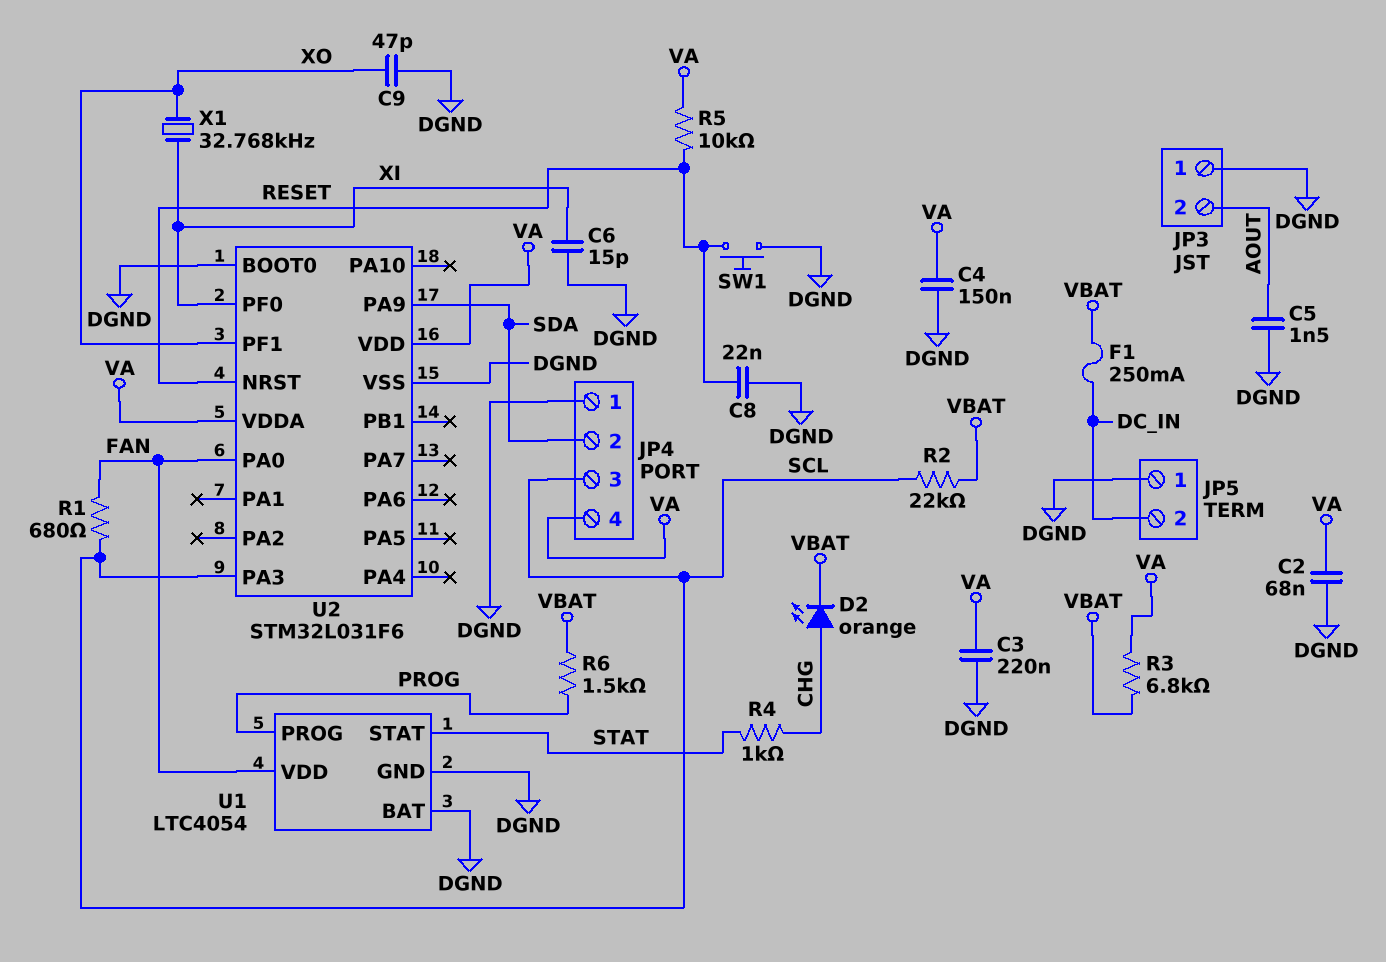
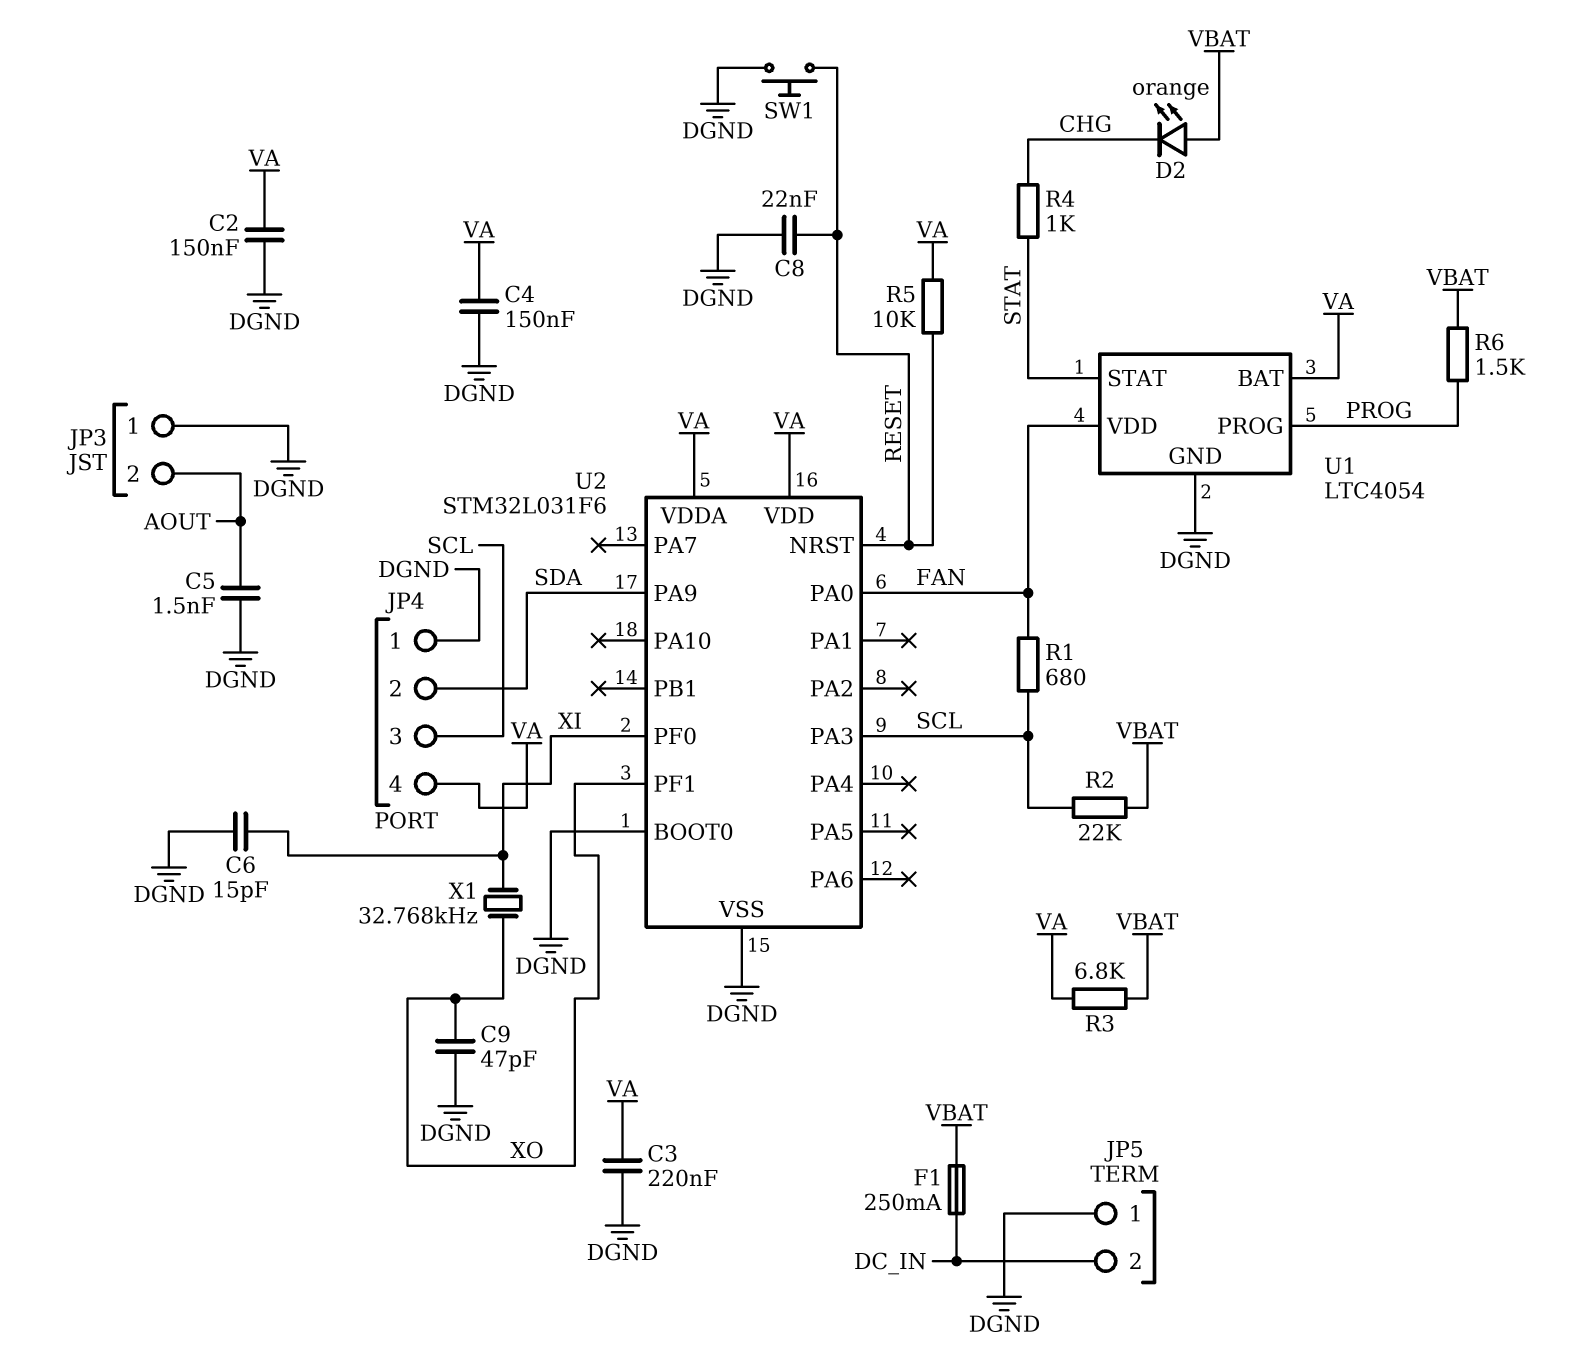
C2: 68nF (DGND, VA) -> 150nF (DGND, VA)
D2: LED orange (A CHG, K VBAT) -> LED orange (A VBAT, K CHG)
U1 pin BAT: DGND -> VA

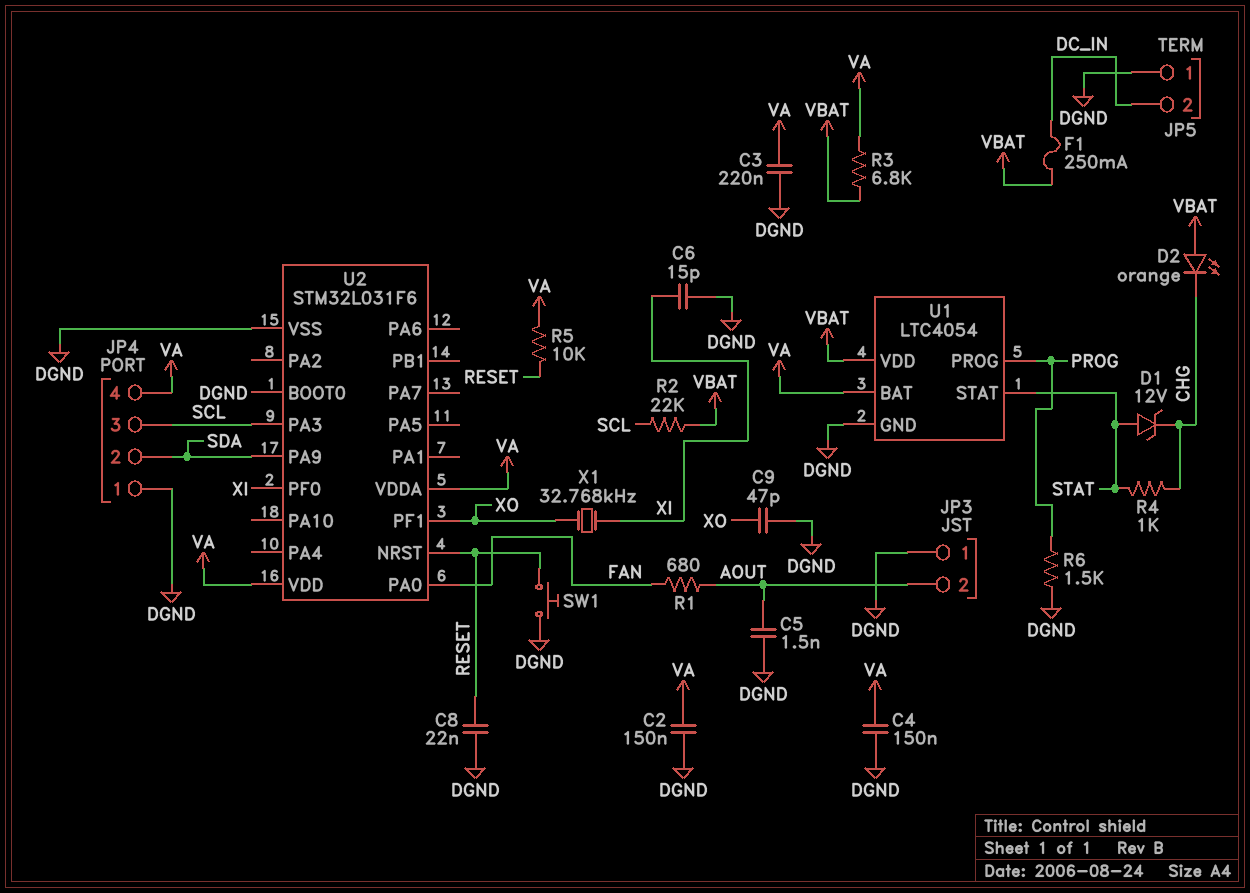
D1: none -> zener 12V (A STAT, K CHG)
R1: 680 (FAN, SCL) -> 680 (AOUT, FAN)
R6: 1.5k (PROG, VBAT) -> 1.5k (DGND, PROG)
U1 pin VDD: FAN -> VBAT

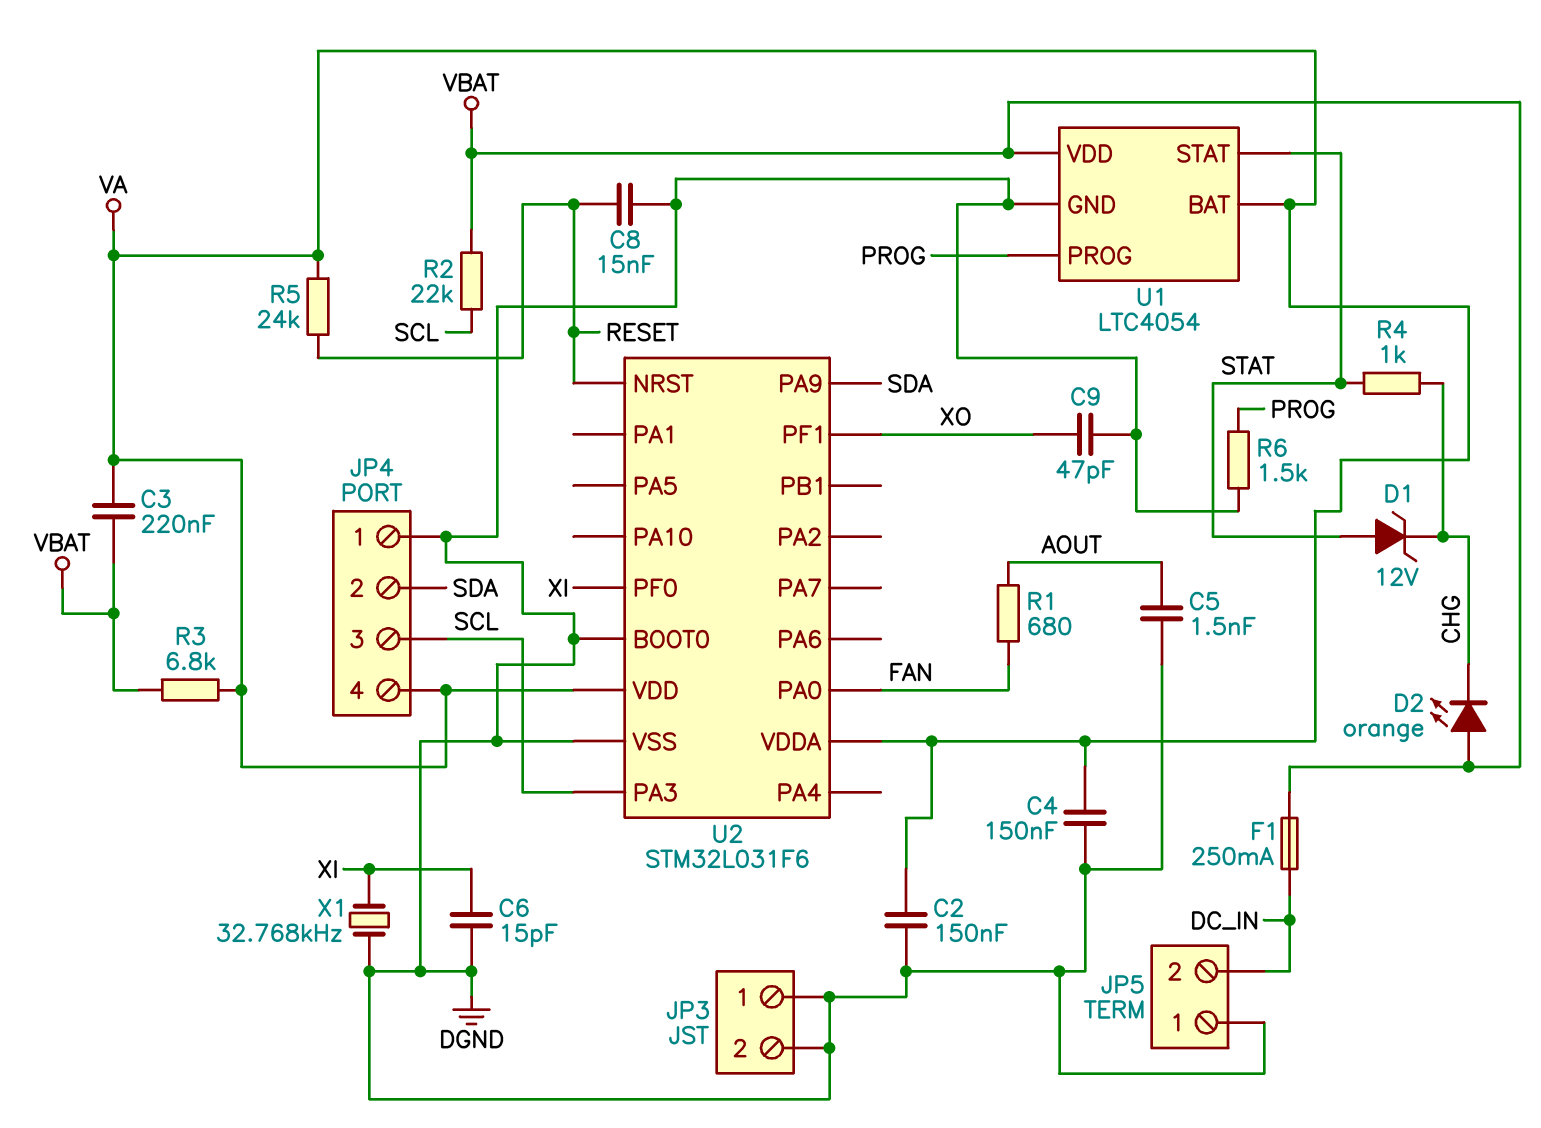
C3: 220nF (DGND, VA) -> 220nF (VA, VBAT)
C8: 22nF (DGND, RESET) -> 15nF (DGND, RESET)
JP3 pin 2: AOUT -> DGND
R5: 10k (RESET, VA) -> 24k (RESET, VA)
SW1: button (DGND, RESET) -> none
X1: 32.768kHz (XI, XO) -> 32.768kHz (DGND, XI)

